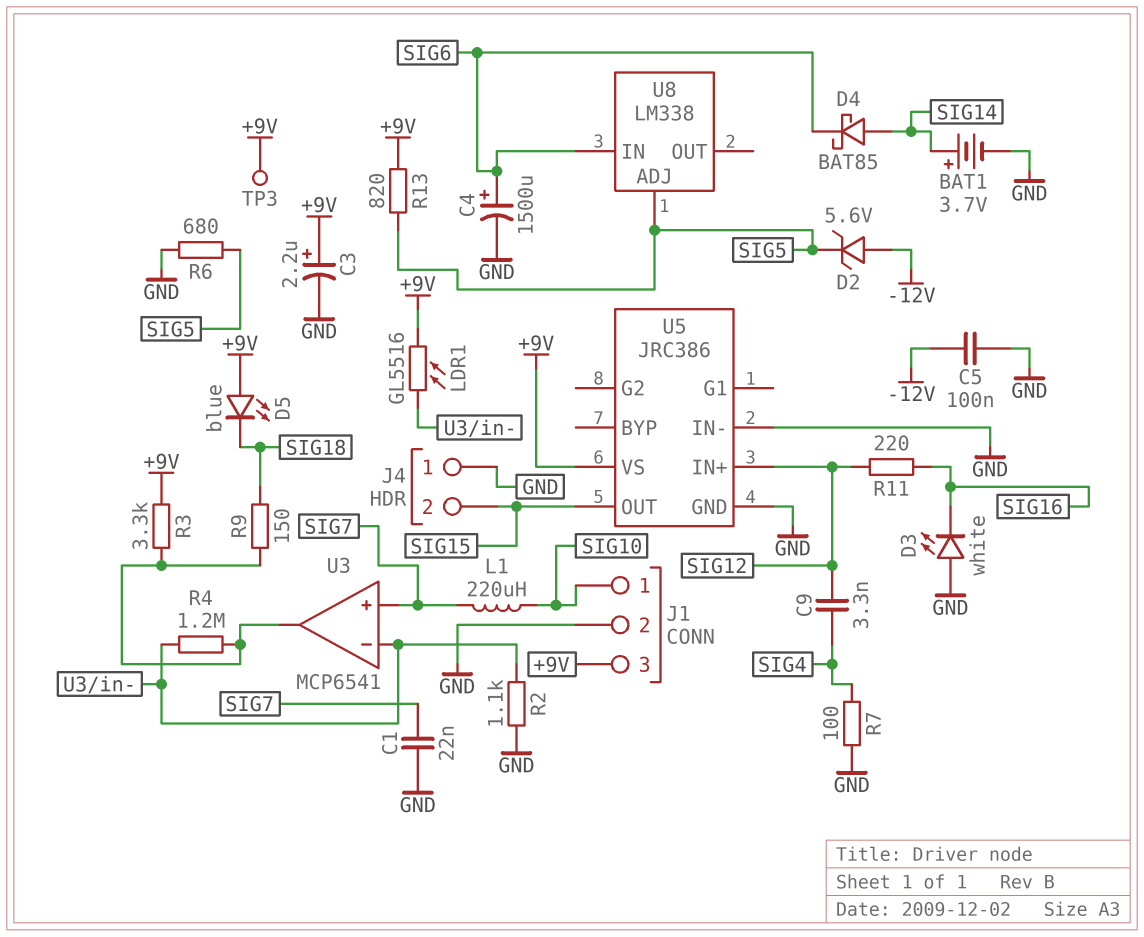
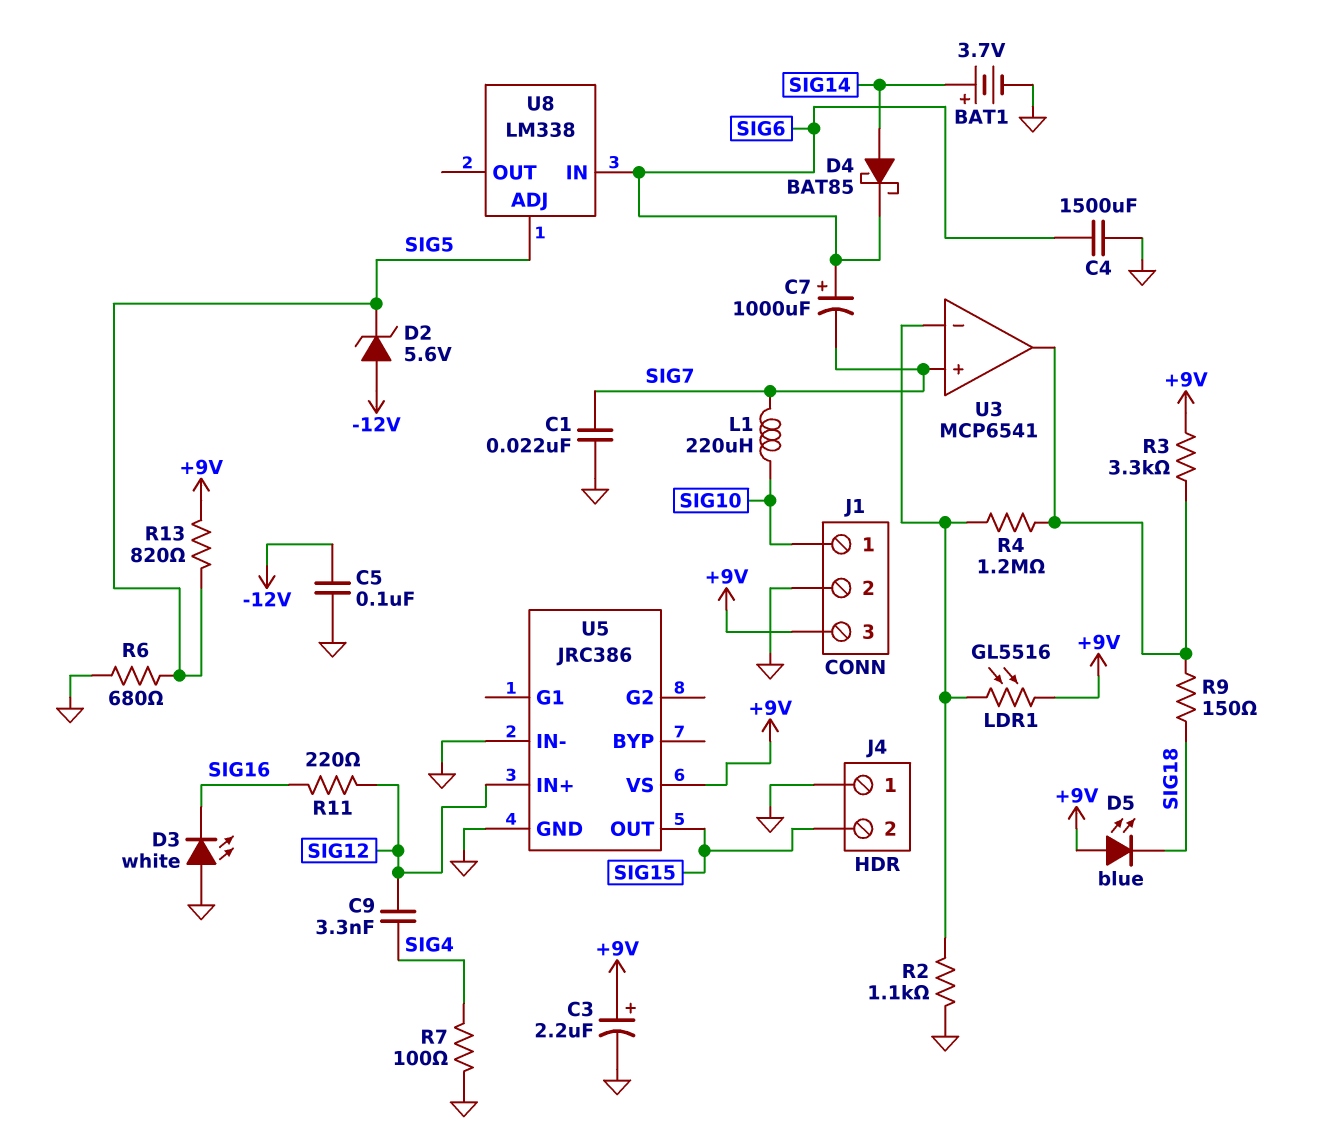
C4: 1500uF (plus SIG6, minus GND) -> 1500uF (GND, SIG6)
C7: none -> 1000uF (plus SIG6, minus SIG7)
TP3: test point (+9V) -> none

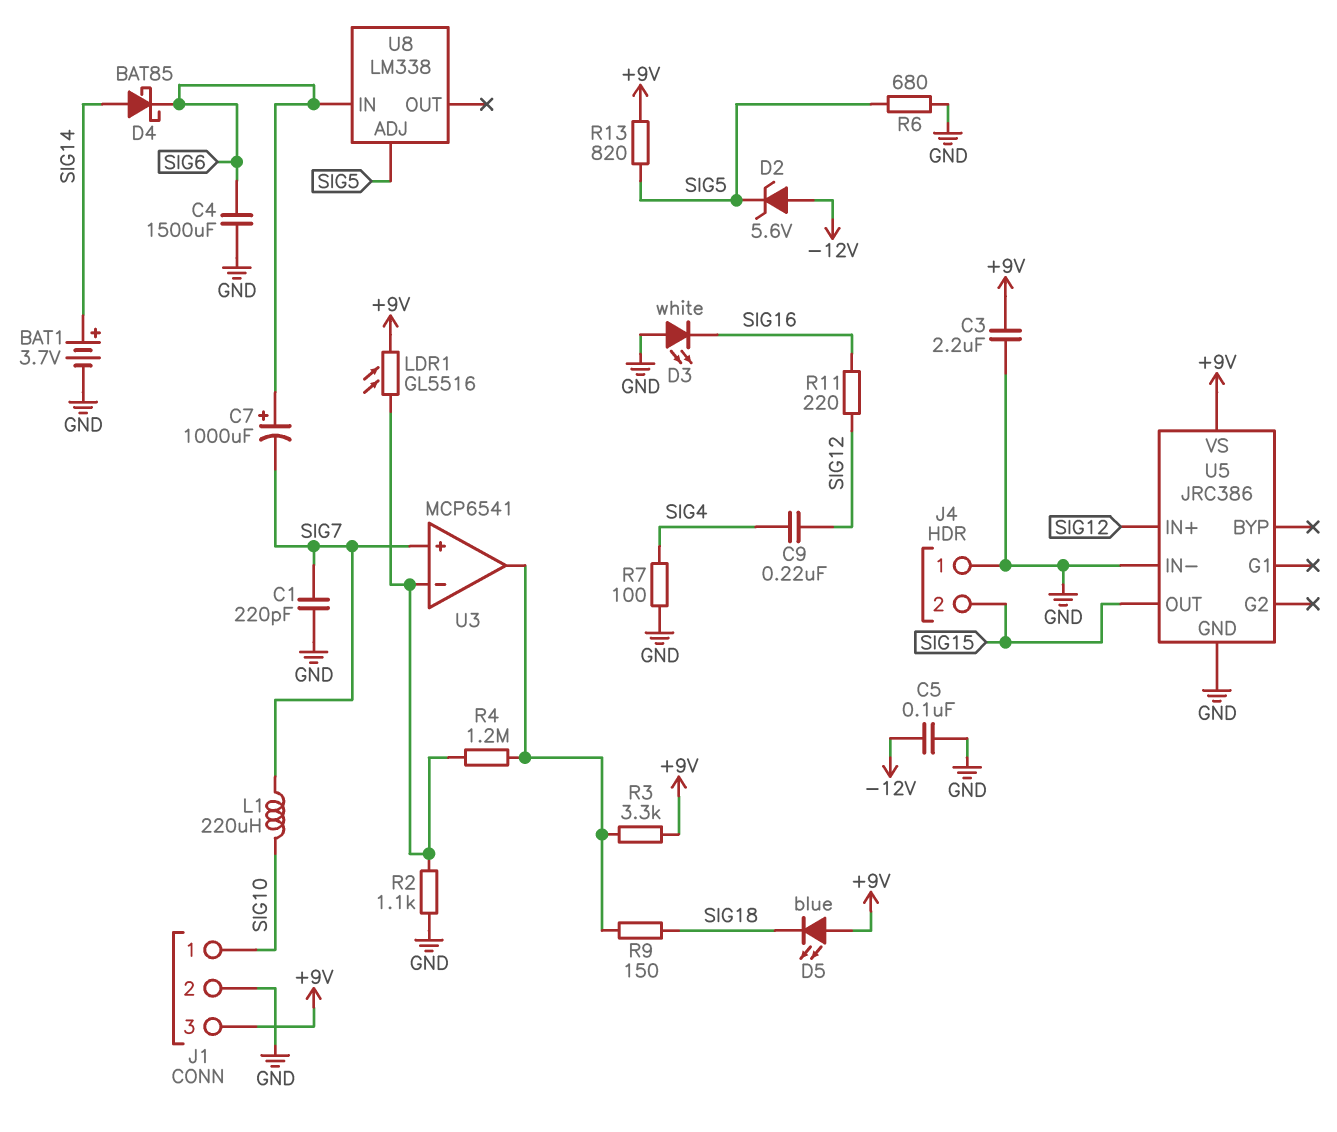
C1: 22nF (GND, SIG7) -> 220pF (GND, SIG7)
C3: 2.2uF (plus +9V, minus GND) -> 2.2uF (+9V, GND)
C9: 3.3nF (SIG4, SIG12) -> 220nF (SIG4, SIG12)

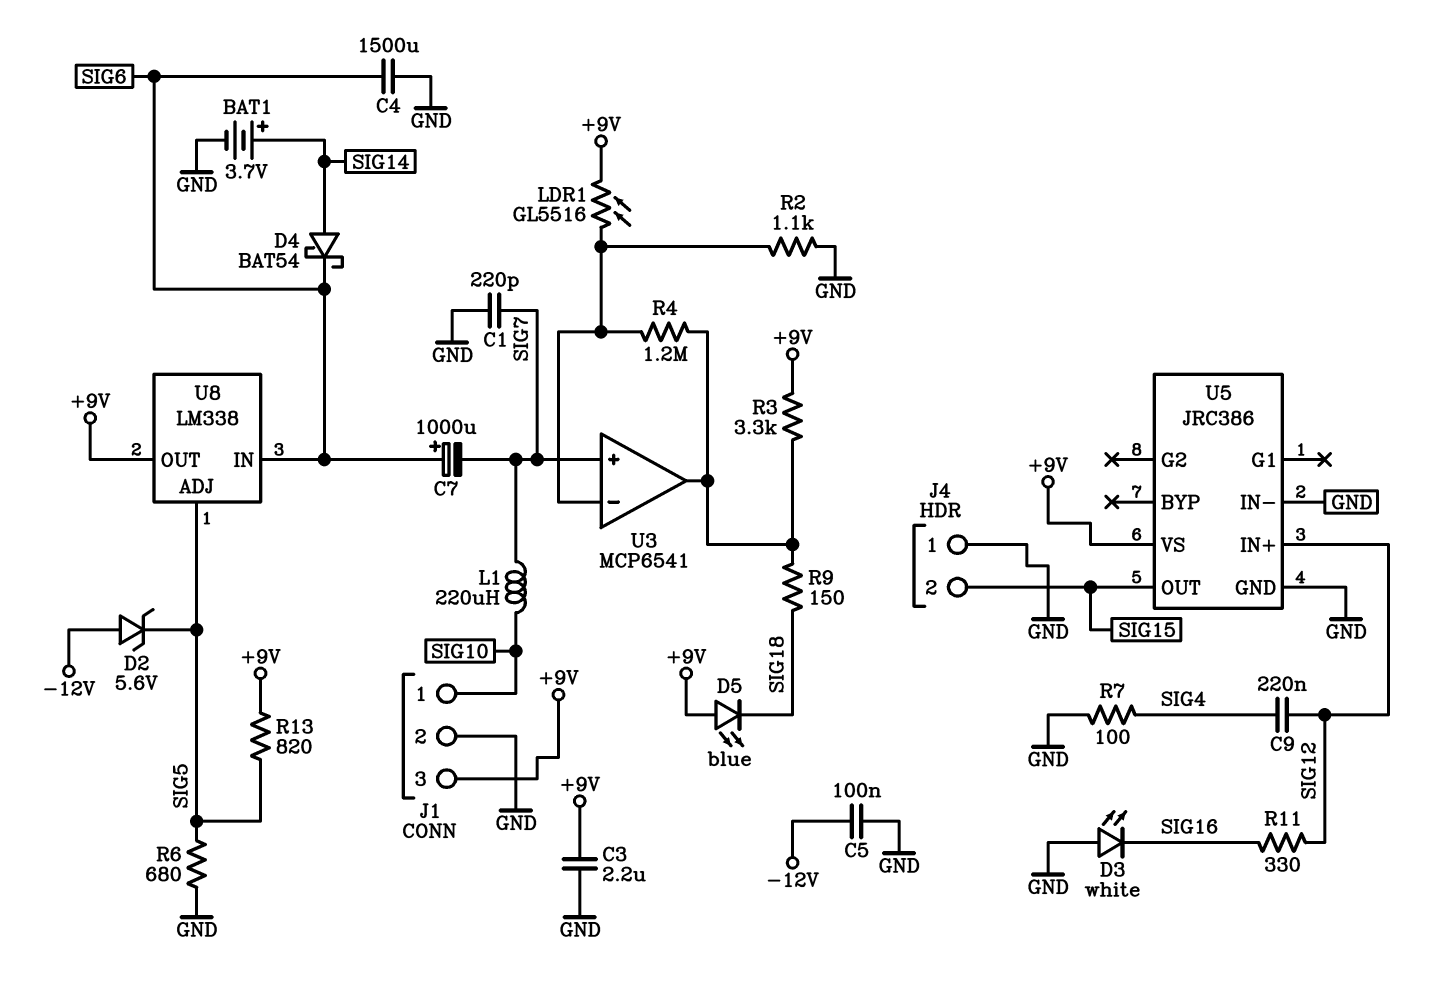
D4: schottky BAT85 (A SIG14, K SIG6) -> schottky BAT54 (A SIG14, K SIG6)
R11: 220 (SIG12, SIG16) -> 330 (SIG12, SIG16)
U8 pin OUT: none -> +9V

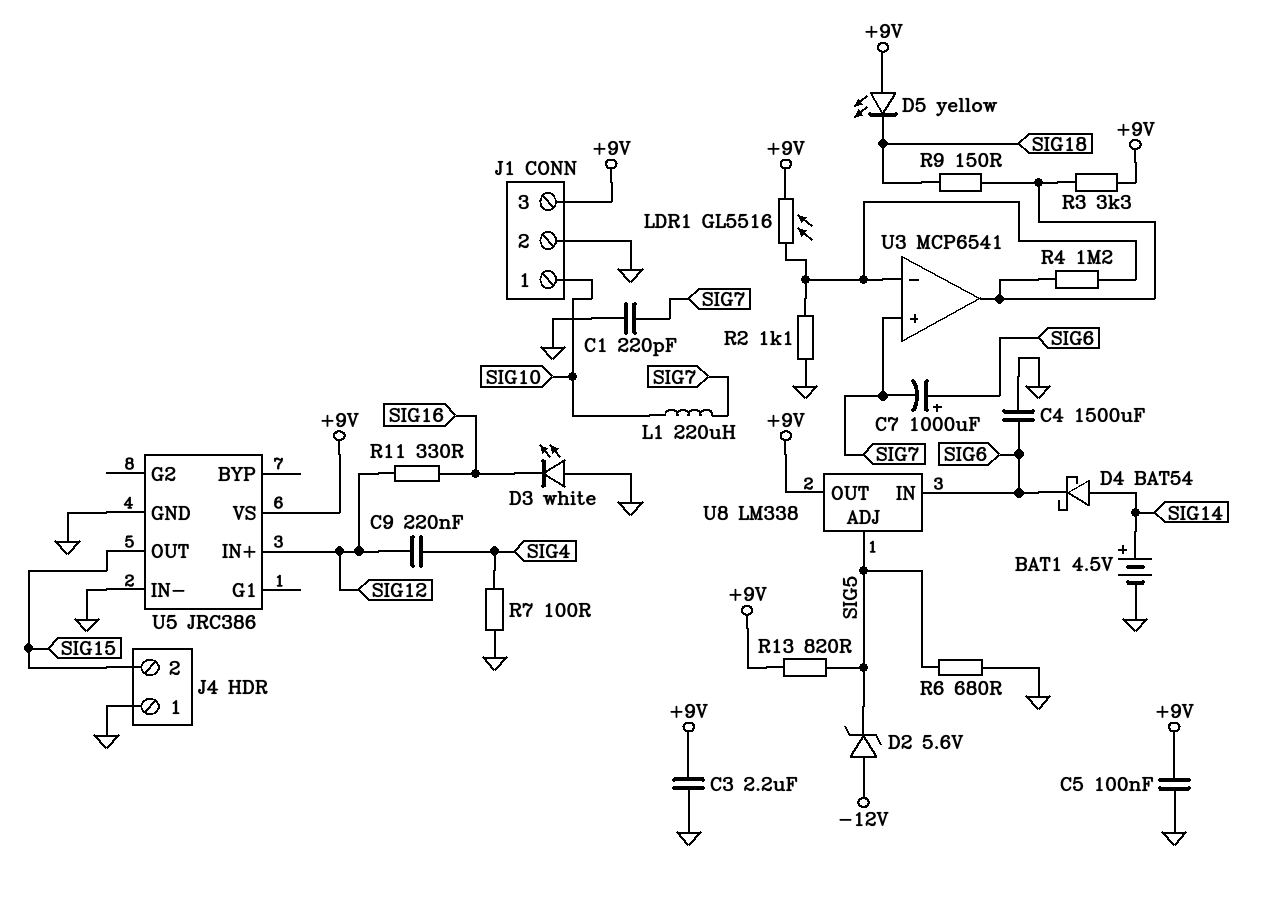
BAT1: 3.7V (plus SIG14, minus GND) -> 4.5V (plus SIG14, minus GND)
C5: 100nF (-12V, GND) -> 100nF (+9V, GND)
D5: LED blue (A +9V, K SIG18) -> LED yellow (A +9V, K SIG18)

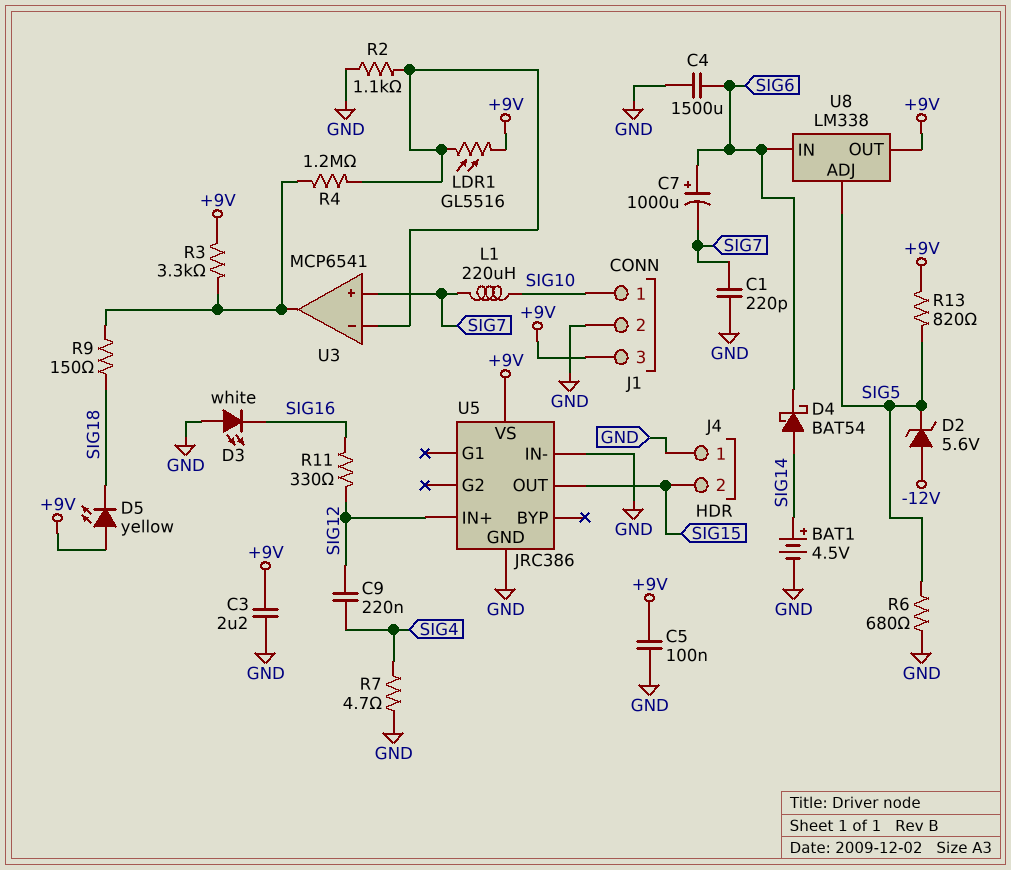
R7: 100 (GND, SIG4) -> 4.7 (GND, SIG4)

